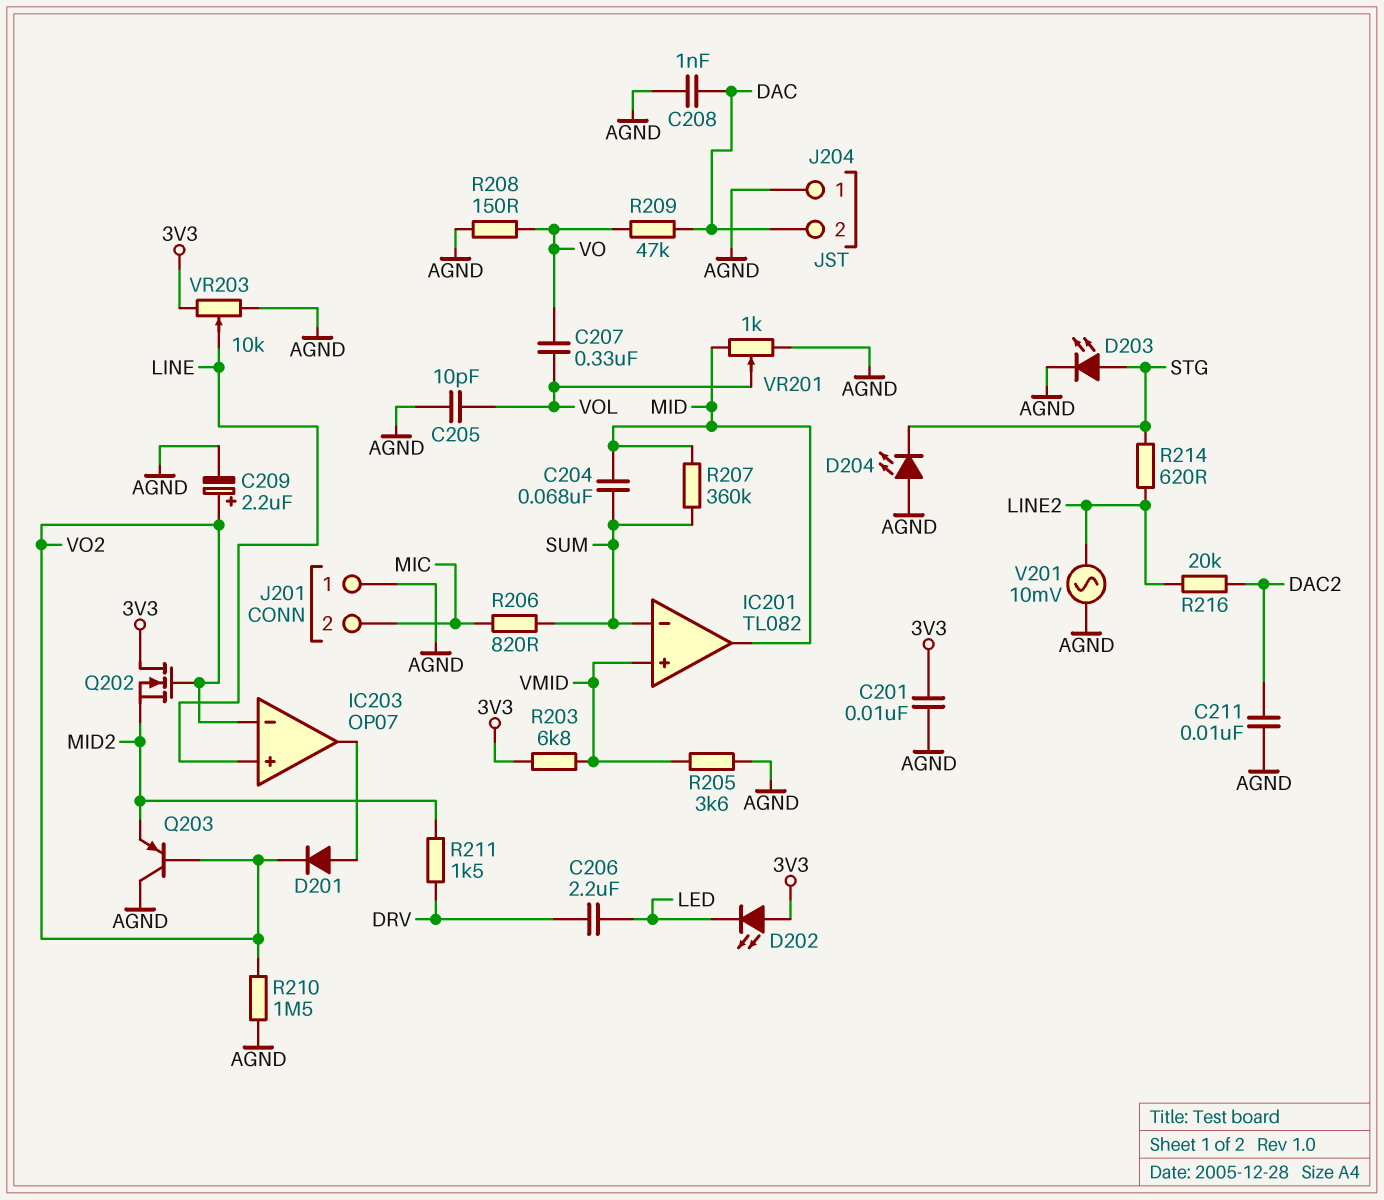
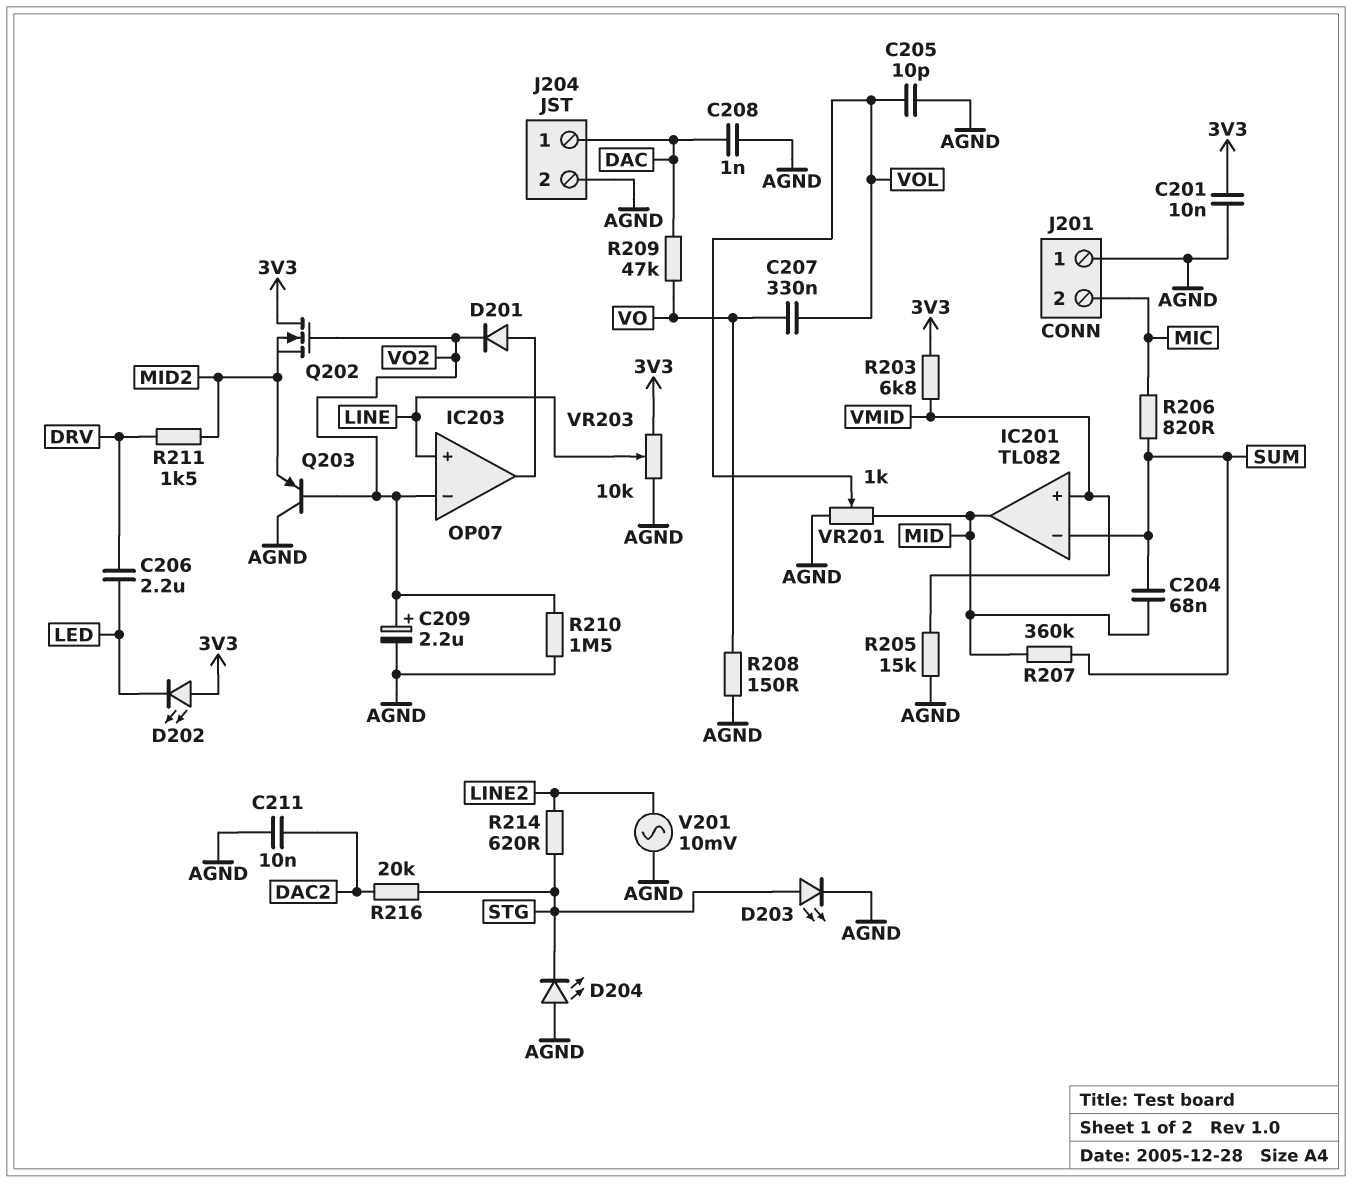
J204 pin 1: AGND -> DAC
J204 pin 2: DAC -> AGND
R205: 3.6k (AGND, VMID) -> 15k (AGND, VMID)
R216: 20k (DAC2, LINE2) -> 20k (DAC2, STG)

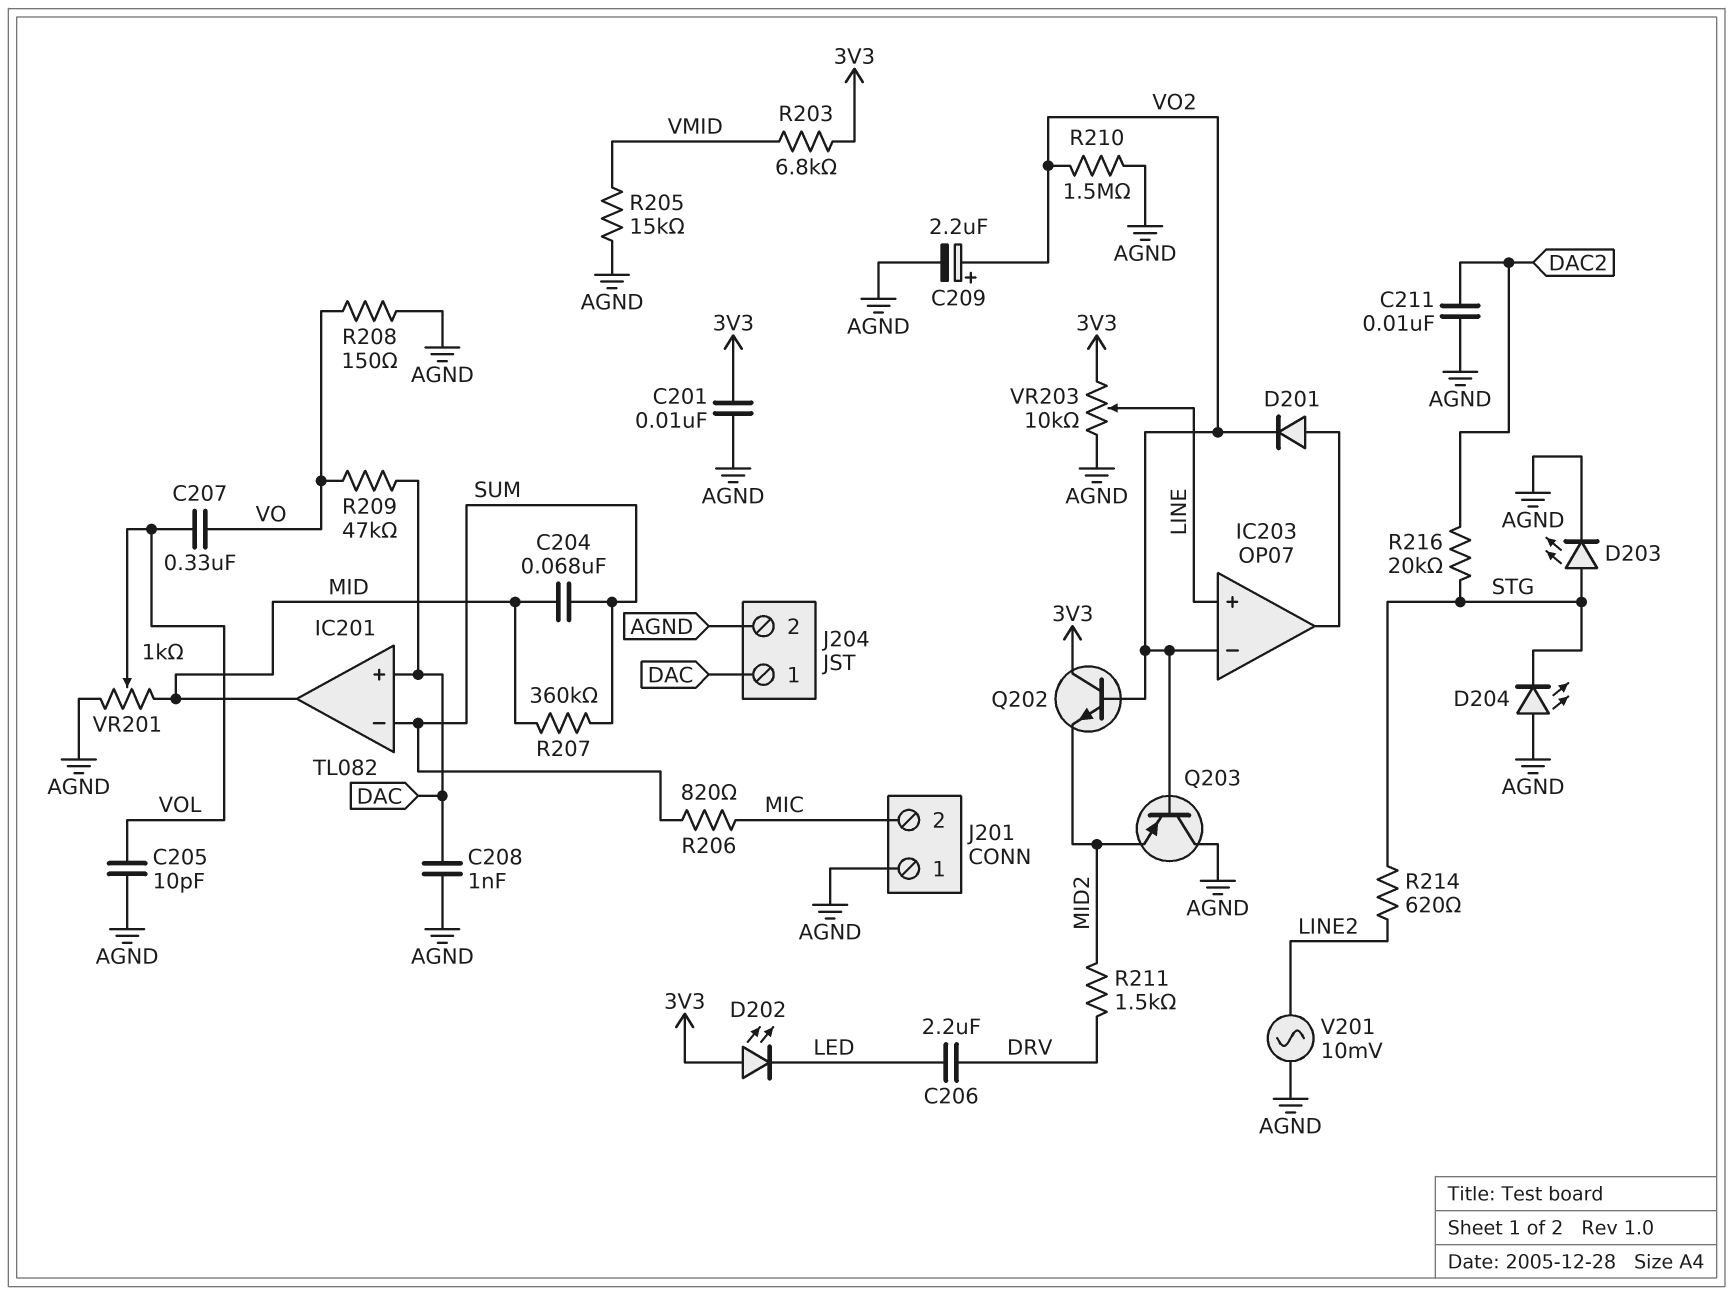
IC201 pin in+: VMID -> DAC
Q202: NMOS (G VO2, D 3V3, S MID2) -> NPN (B VO2, C 3V3, E MID2)

